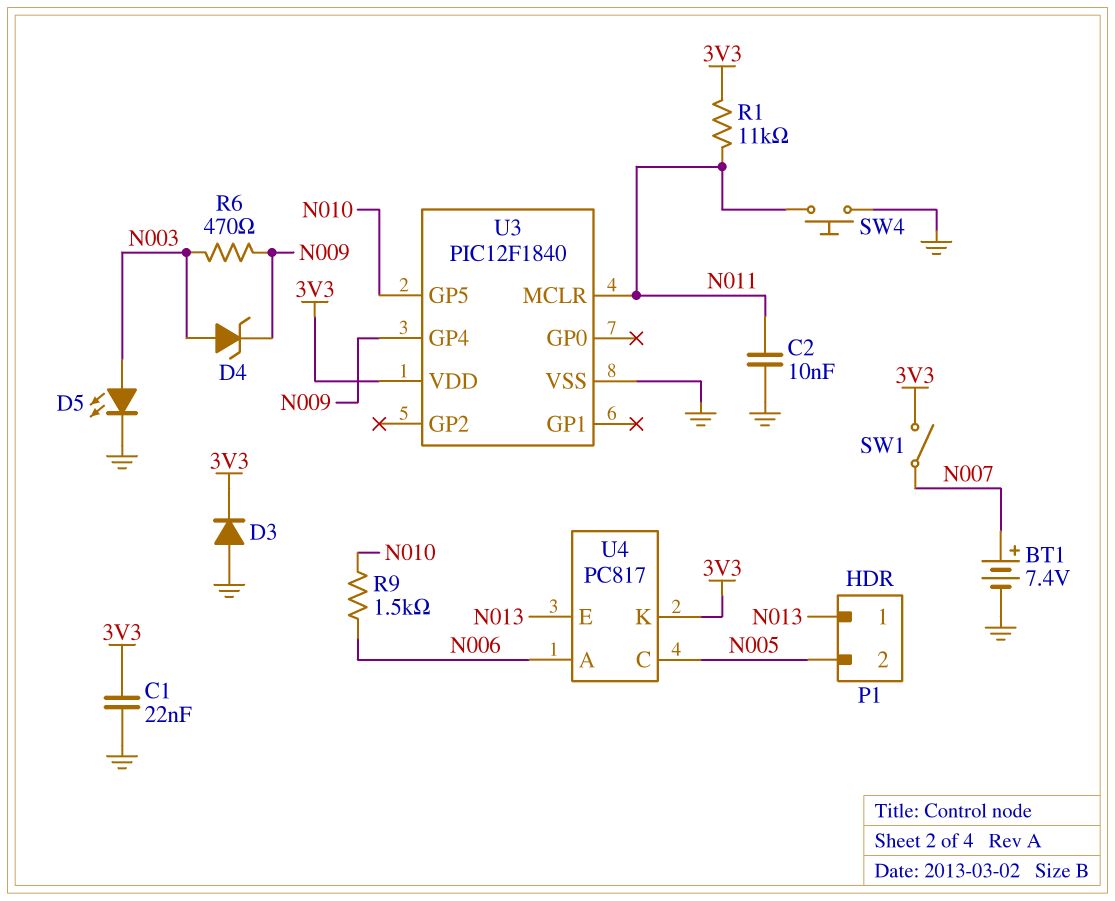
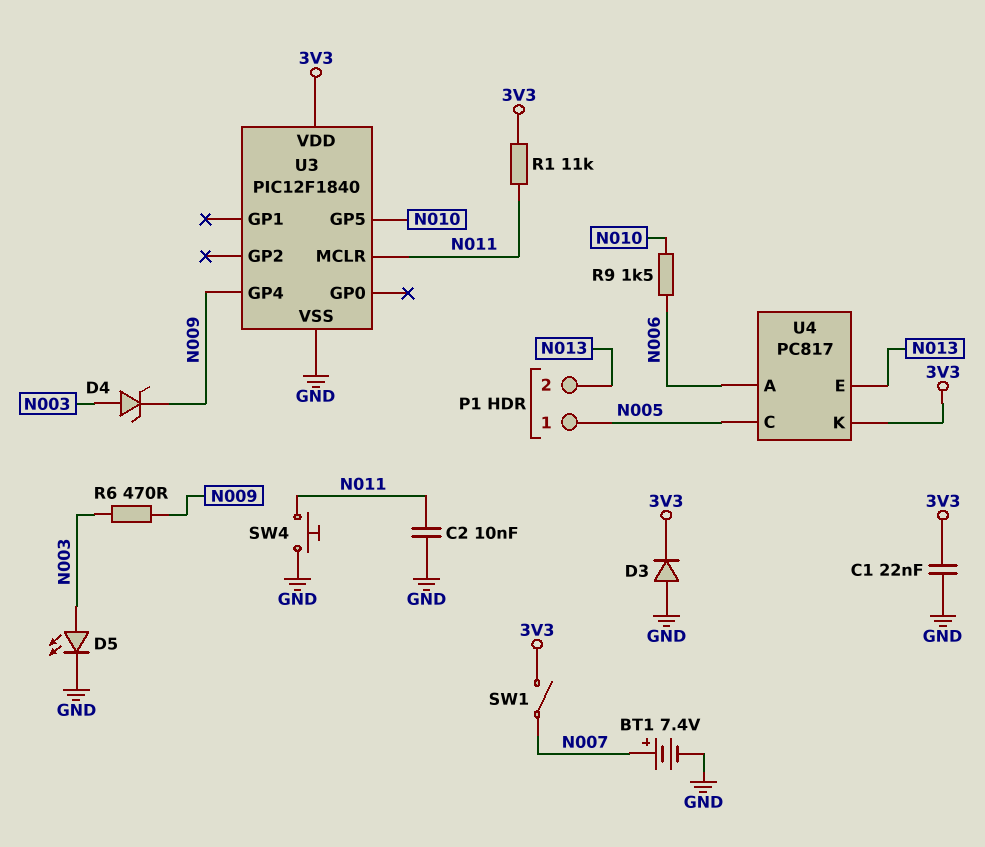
P1 pin 1: N013 -> N005
P1 pin 2: N005 -> N013

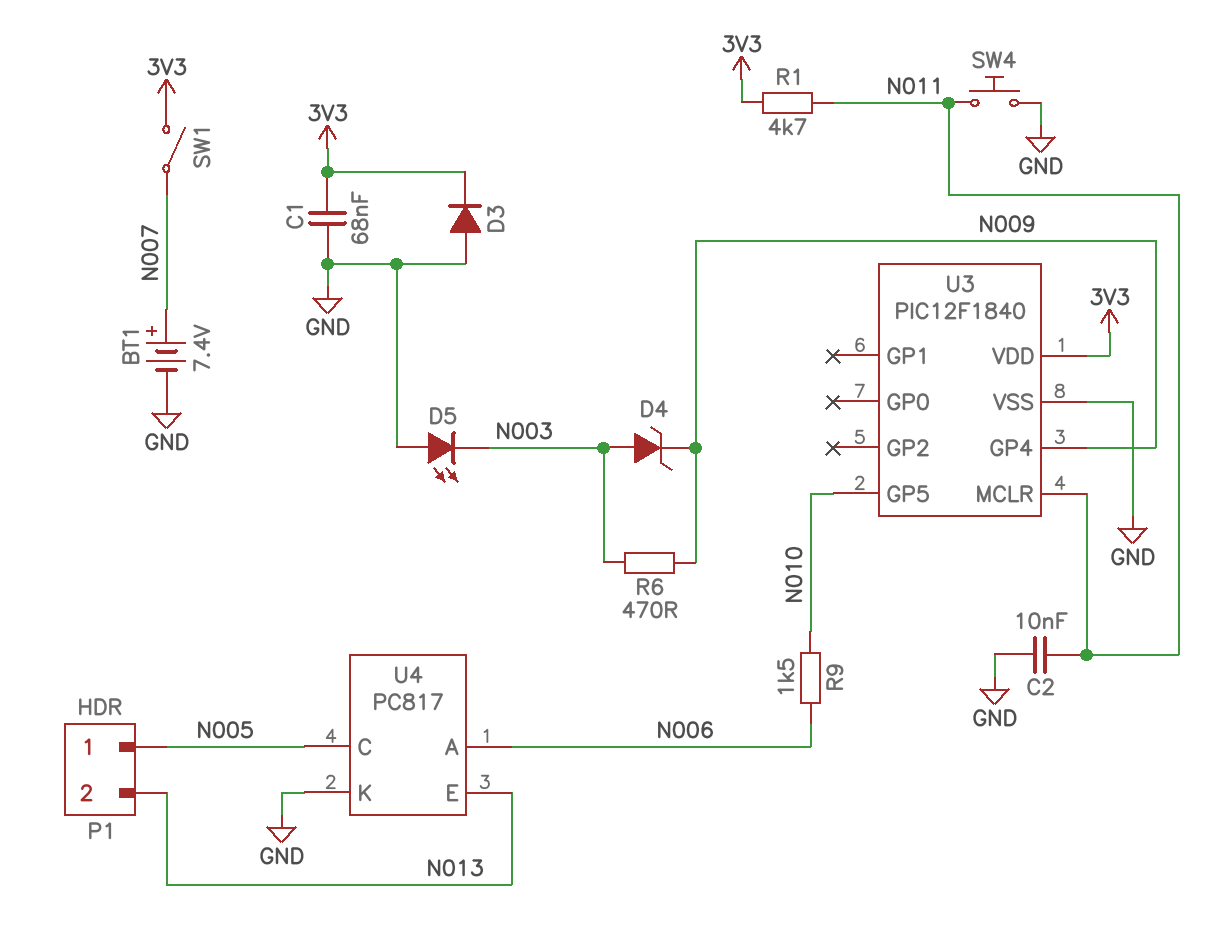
C1: 22nF (3V3, GND) -> 68nF (3V3, GND)
D5: LED (A N003, K GND) -> LED (A GND, K N003)
R1: 11k (3V3, N011) -> 4.7k (3V3, N011)
U4 pin K: 3V3 -> GND

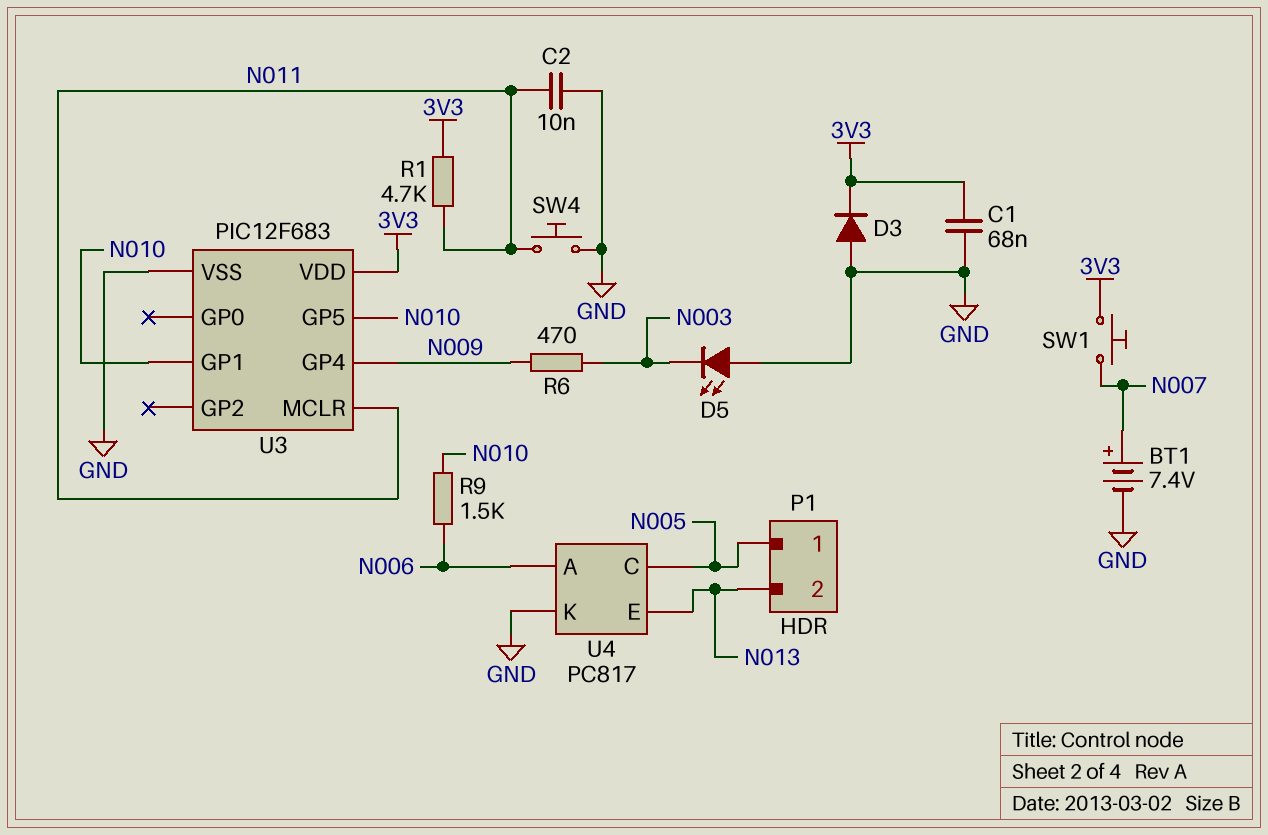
D4: zener (A N003, K N009) -> none
SW1: switch (3V3, N007) -> button (3V3, N007)
U3: PIC12F1840 -> PIC12F683
U3 pin GP1: none -> N010

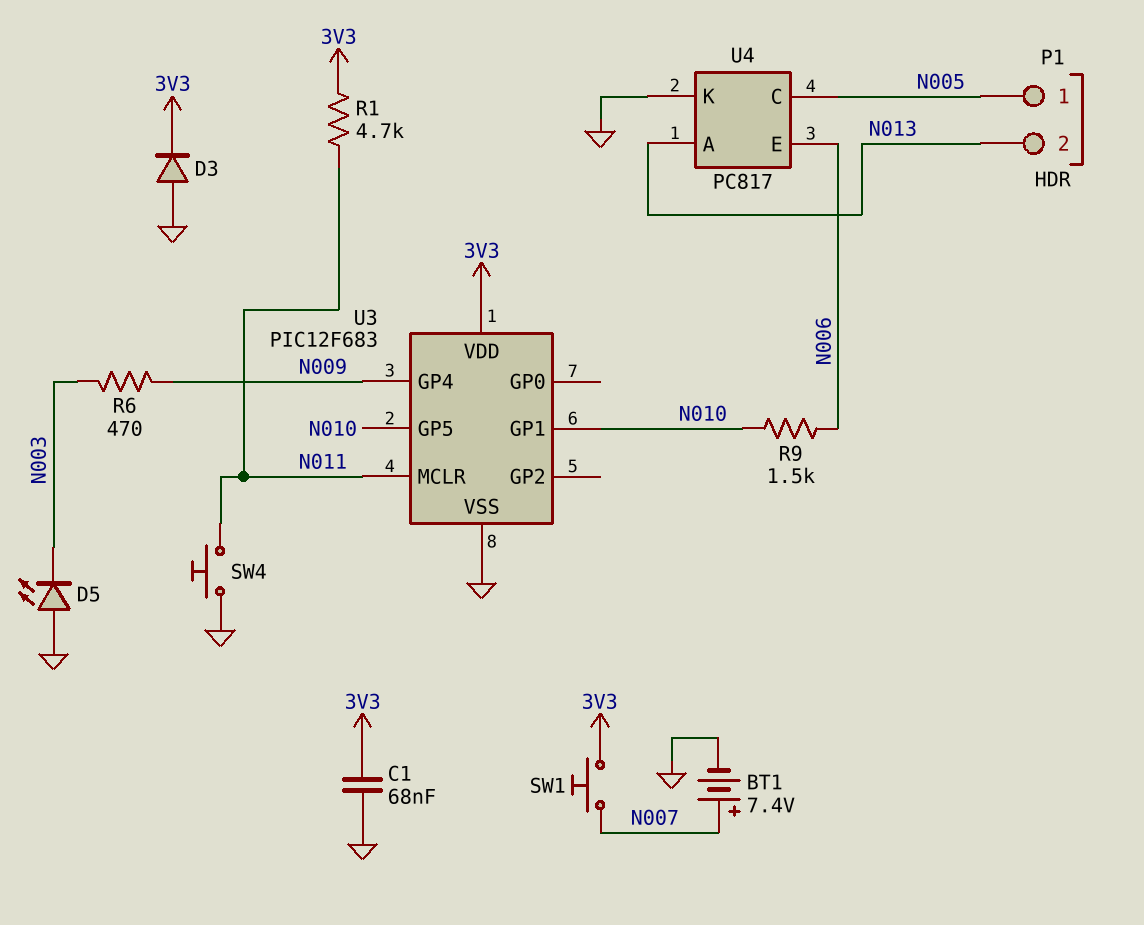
C2: 10nF (GND, N011) -> none
U4 pin A: N006 -> N013
U4 pin E: N013 -> N006

